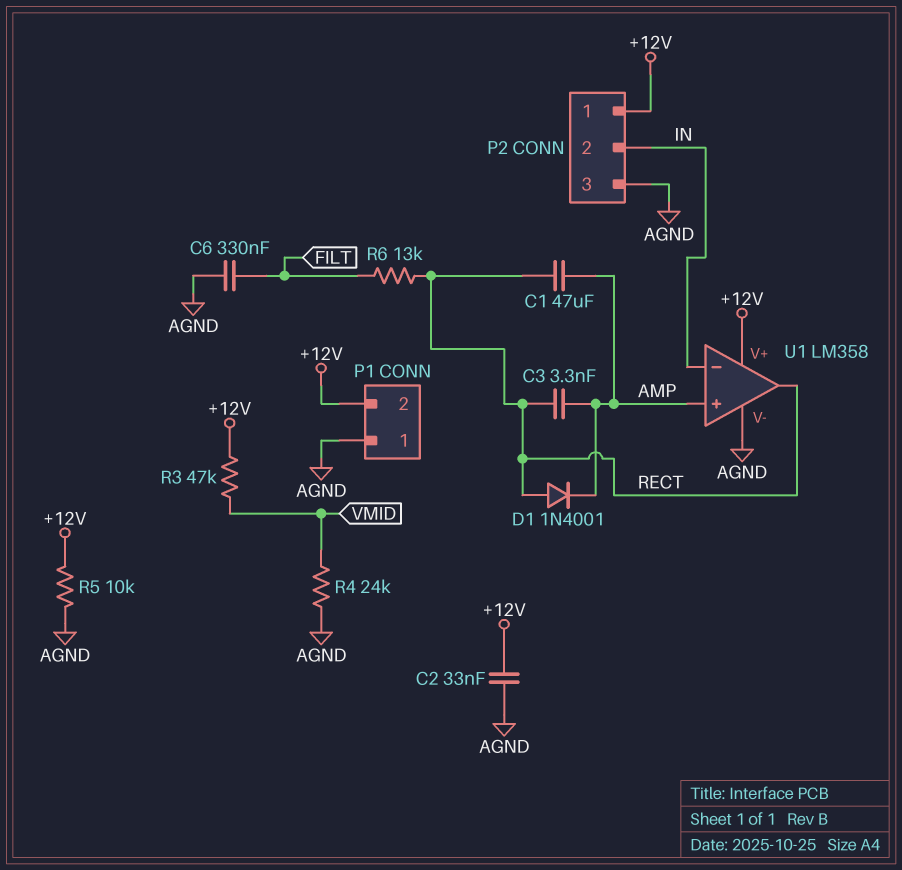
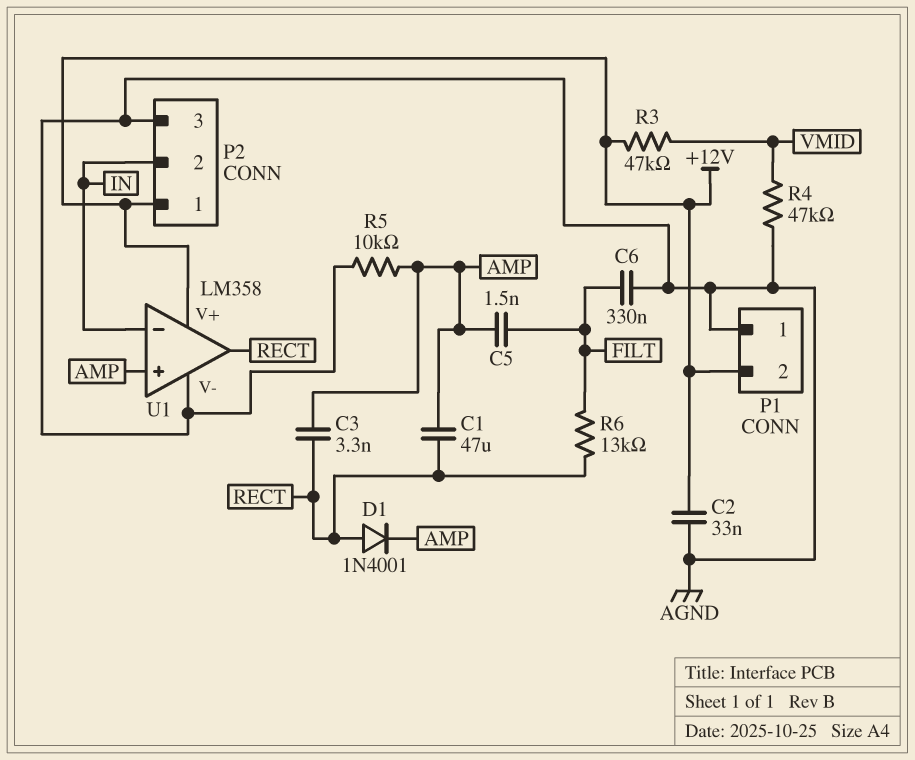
C5: none -> 1.5nF (AMP, FILT)
R4: 24k (AGND, VMID) -> 47k (AGND, VMID)
R5: 10k (+12V, AGND) -> 10k (AGND, AMP)

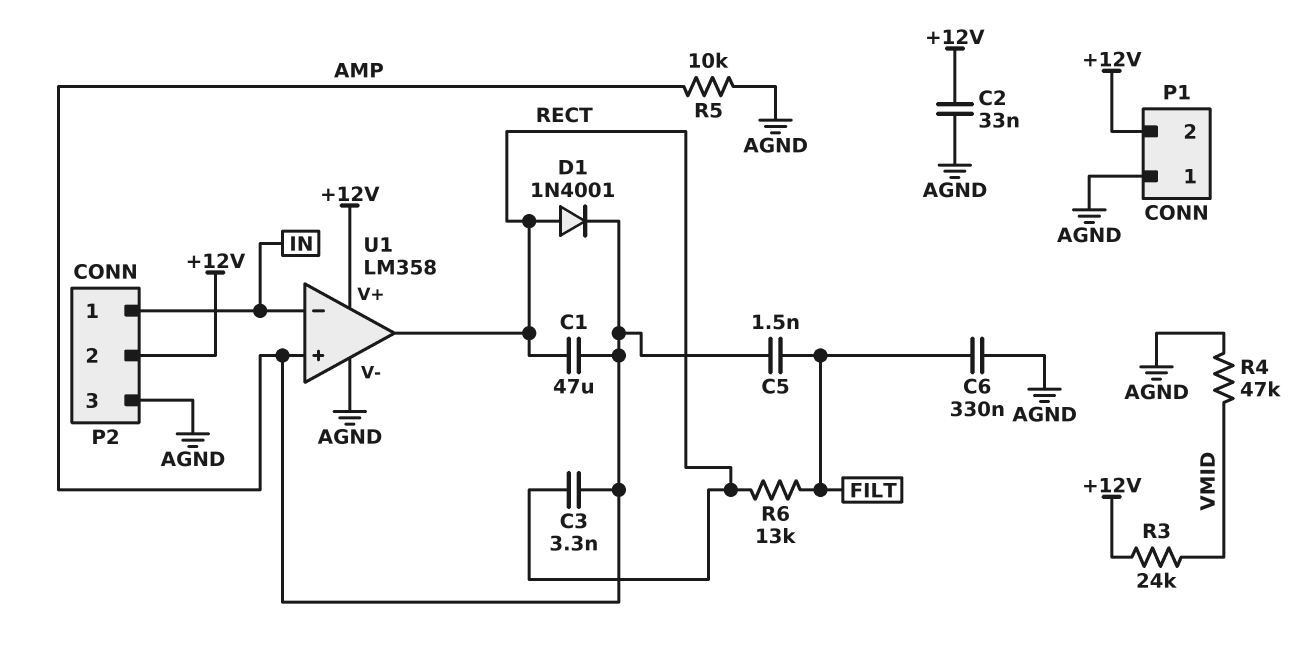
P2 pin 1: +12V -> IN
P2 pin 2: IN -> +12V
R3: 47k (+12V, VMID) -> 24k (+12V, VMID)

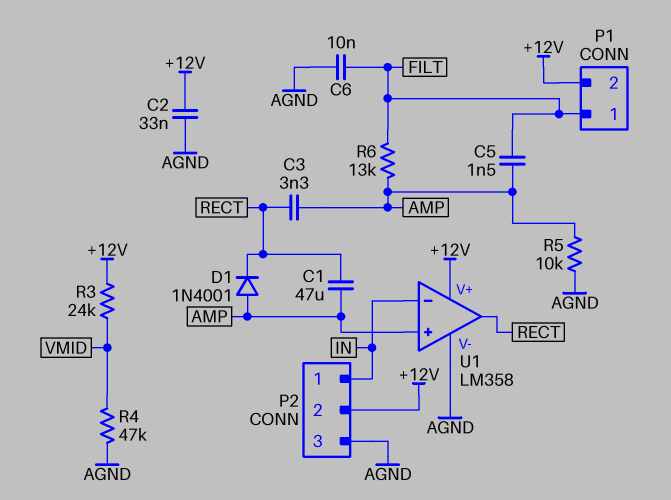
C6: 330nF (AGND, FILT) -> 10nF (AGND, FILT)
D1: diode 1N4001 (A RECT, K AMP) -> diode 1N4001 (A AMP, K RECT)
P1 pin 1: AGND -> FILT
R6: 13k (FILT, RECT) -> 13k (AMP, FILT)

